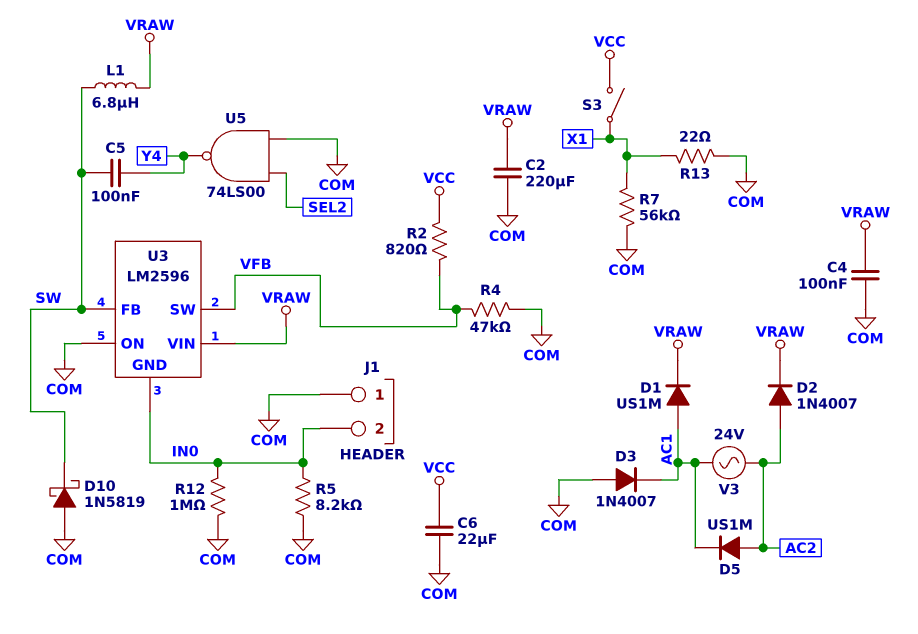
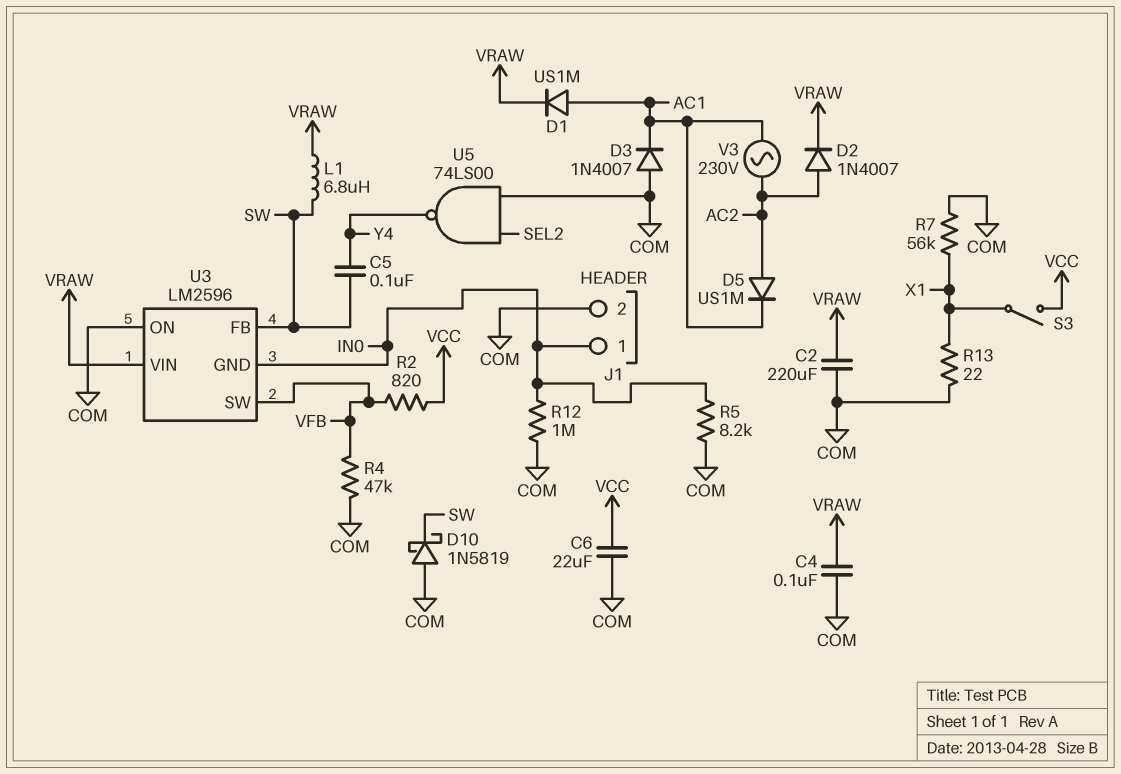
J1 pin 1: COM -> IN0
J1 pin 2: IN0 -> COM
V3: AC 24V (AC1, AC2) -> AC 230V (AC1, AC2)

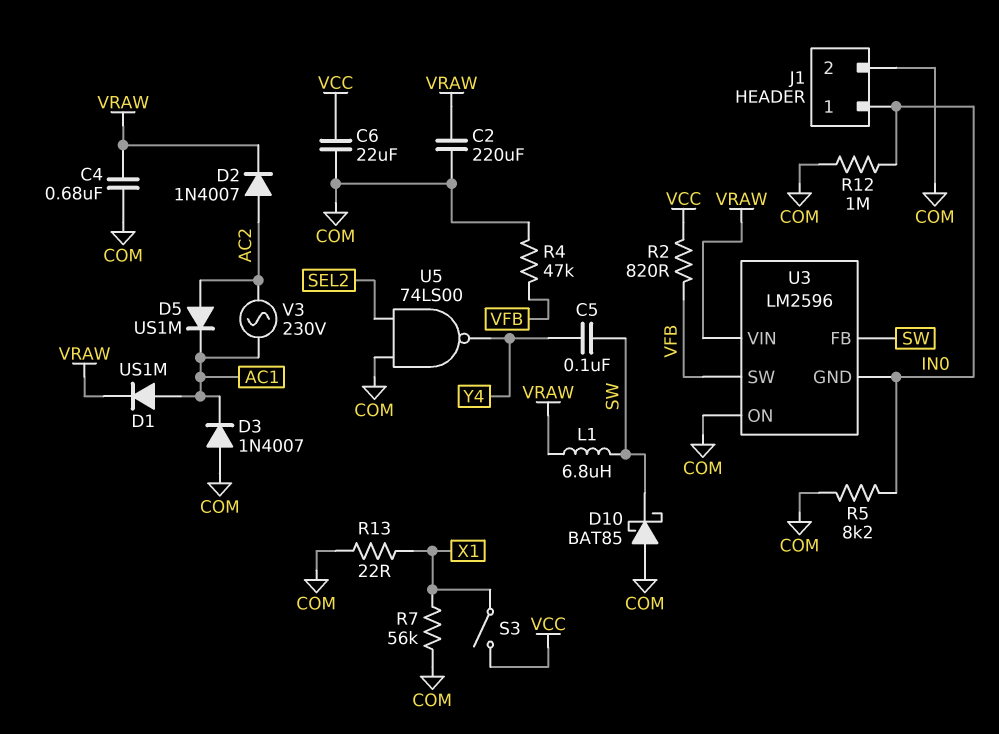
C4: 100nF (COM, VRAW) -> 680nF (COM, VRAW)
D10: schottky 1N5819 (A COM, K SW) -> schottky BAT85 (A COM, K SW)

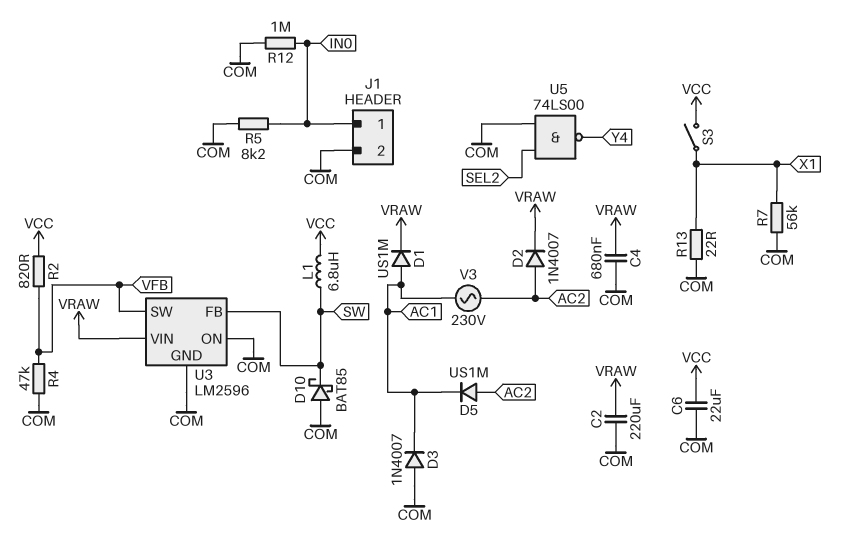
C5: 100nF (SW, Y4) -> none
L1: 6.8uH (SW, VRAW) -> 6.8uH (SW, VCC)
U3 pin GND: IN0 -> COM

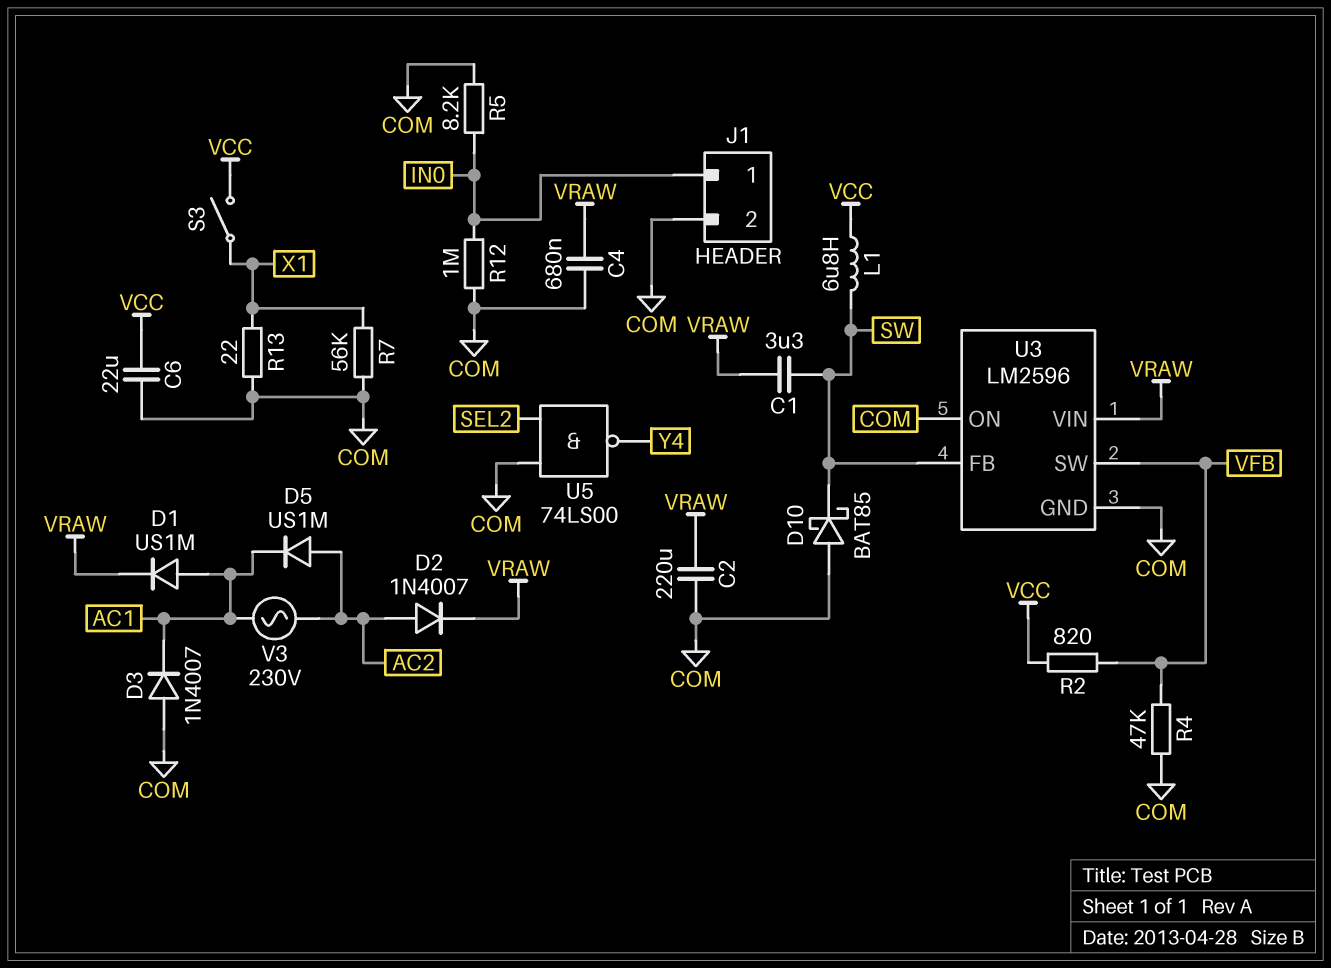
C1: none -> 3.3uF (SW, VRAW)

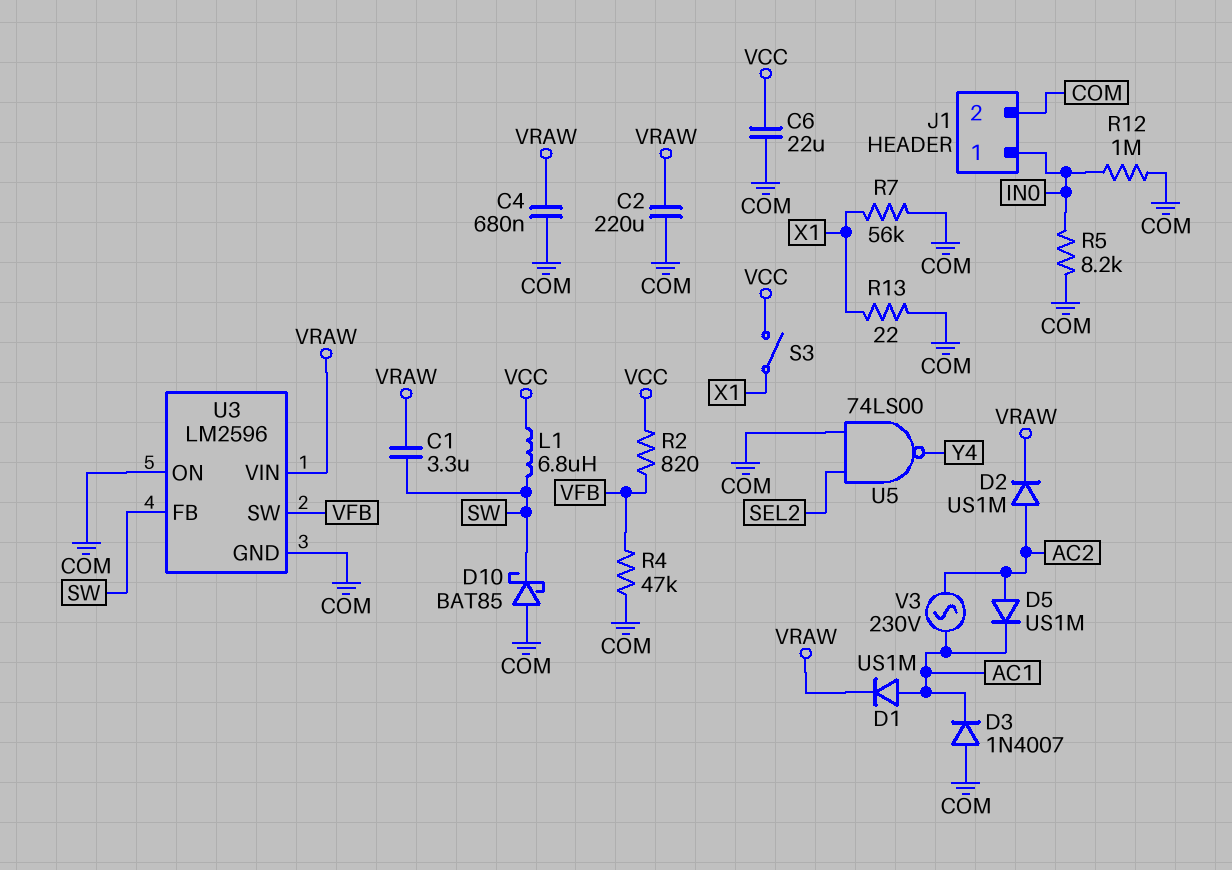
D2: diode 1N4007 (A AC2, K VRAW) -> diode US1M (A AC2, K VRAW)

